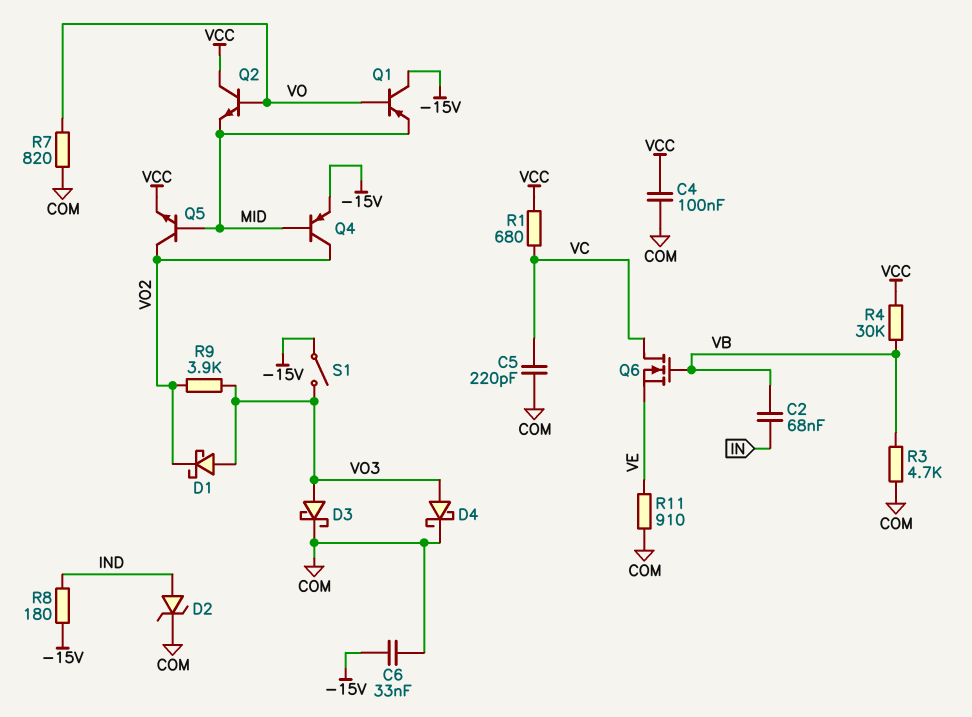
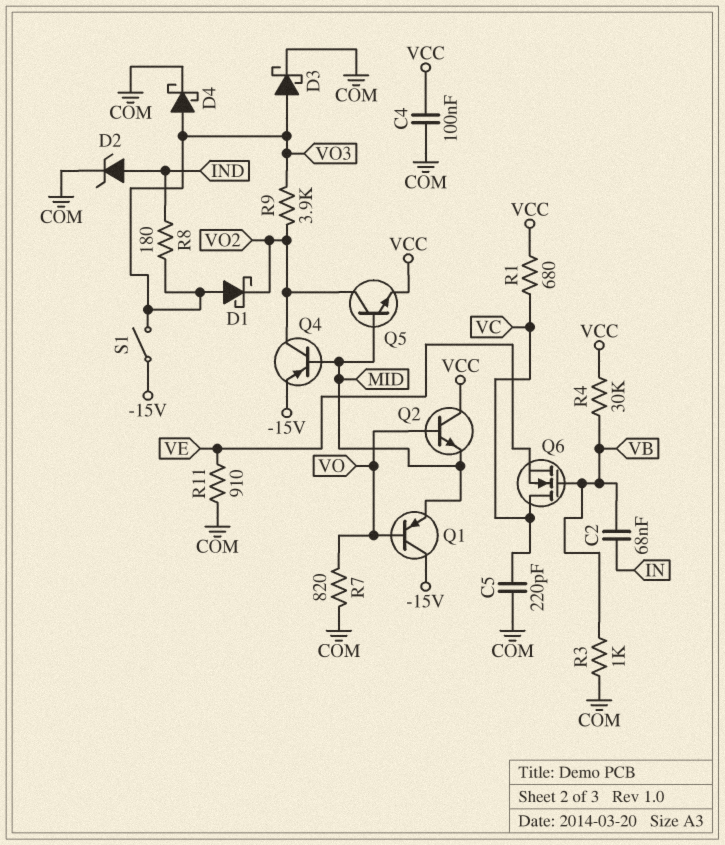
C6: 33nF (-15V, COM) -> none
R3: 4.7k (COM, VB) -> 1k (COM, VB)
R8: 180 (-15V, IND) -> 180 (IND, VO3)

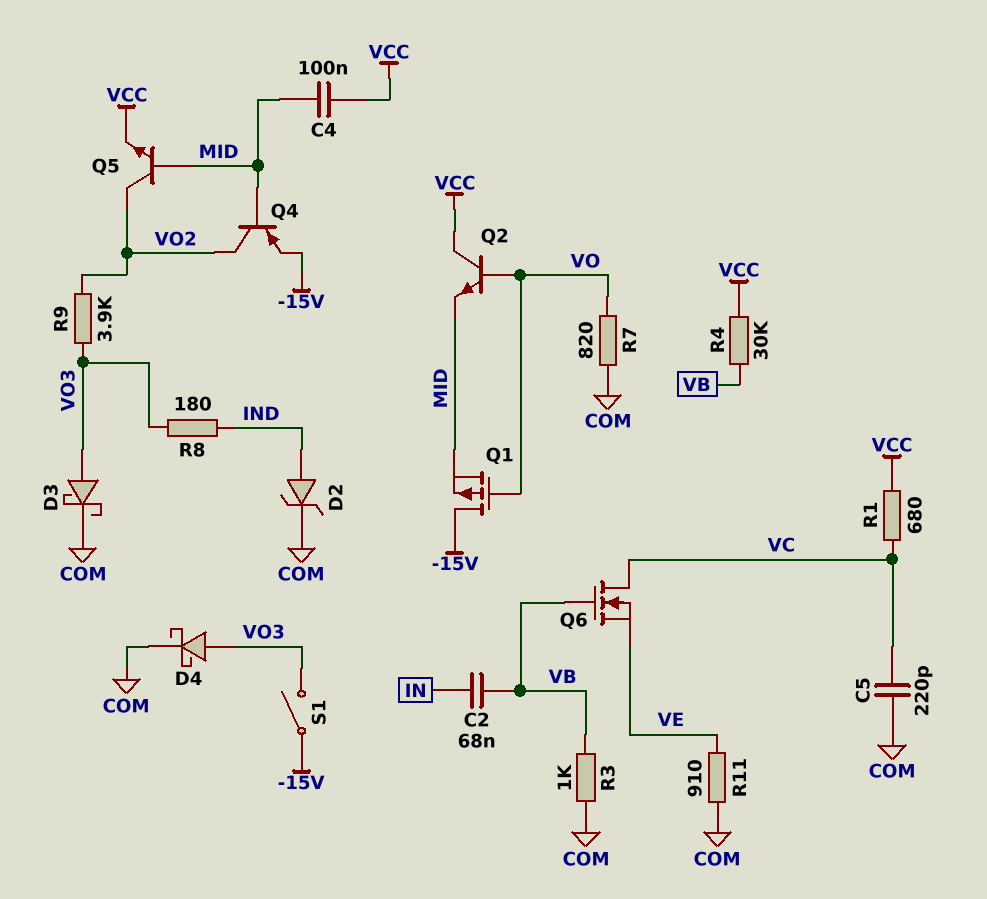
C4: 100nF (COM, VCC) -> 100nF (MID, VCC)
D1: schottky (A VO3, K VO2) -> none
Q1: PNP (B VO, C -15V, E MID) -> PMOS (G VO, D -15V, S MID)

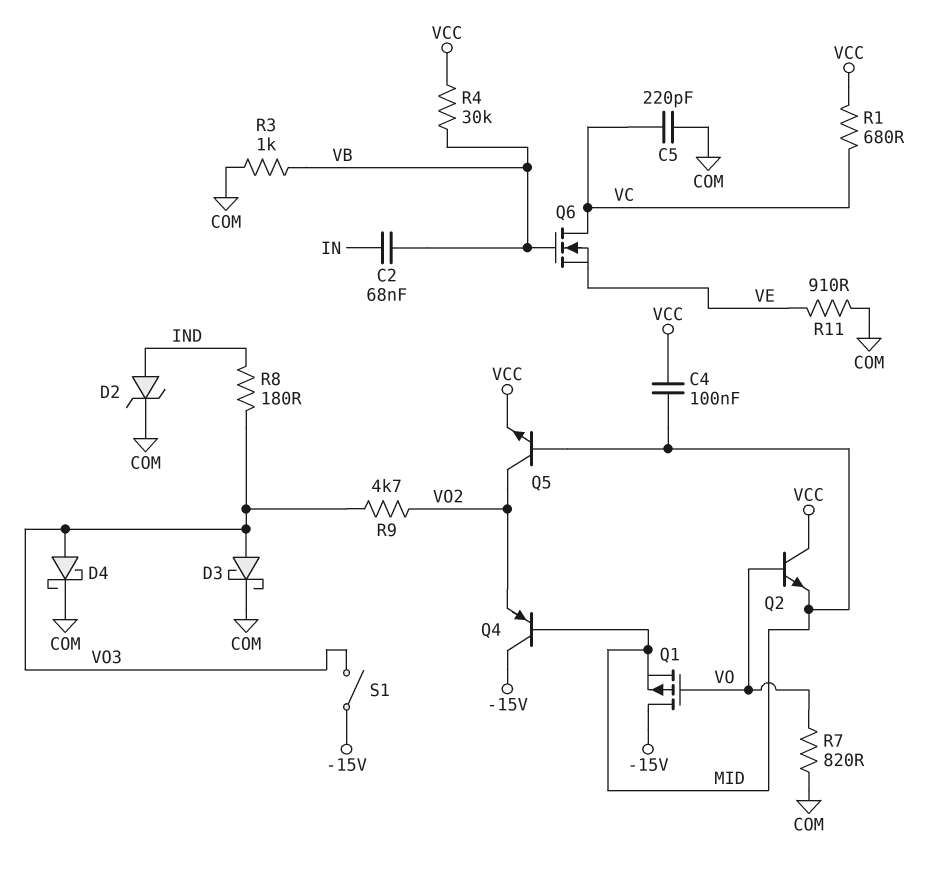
Q4: PNP (B MID, C VO2, E -15V) -> PNP (B MID, C -15V, E VO2)
R9: 3.9k (VO2, VO3) -> 4.7k (VO2, VO3)

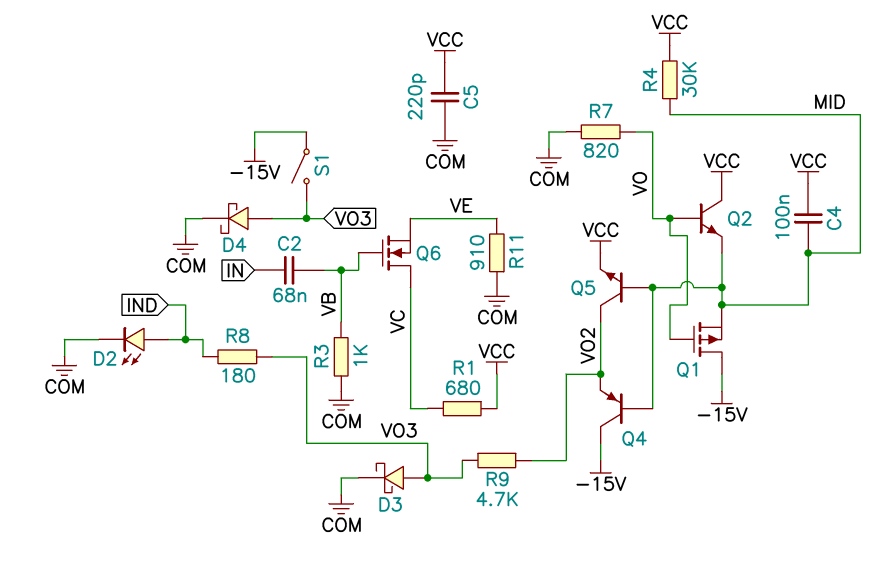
C5: 220pF (COM, VC) -> 220pF (COM, VCC)
D2: zener (A IND, K COM) -> LED (A IND, K COM)
R4: 30k (VB, VCC) -> 30k (MID, VCC)

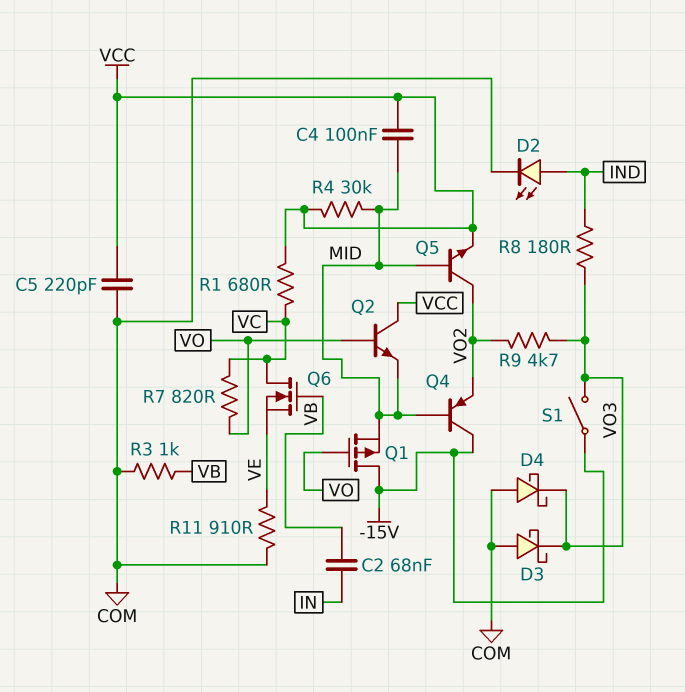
D3: schottky (A VO3, K COM) -> schottky (A COM, K VO3)
D4: schottky (A VO3, K COM) -> schottky (A COM, K VO3)
R7: 820 (COM, VO) -> 820 (VC, VO)

